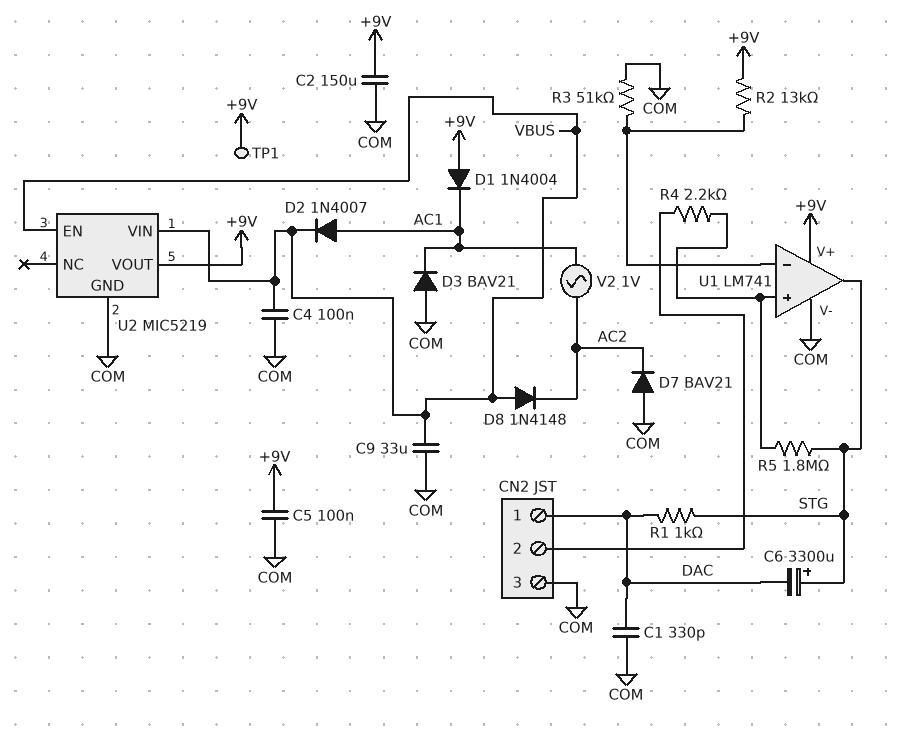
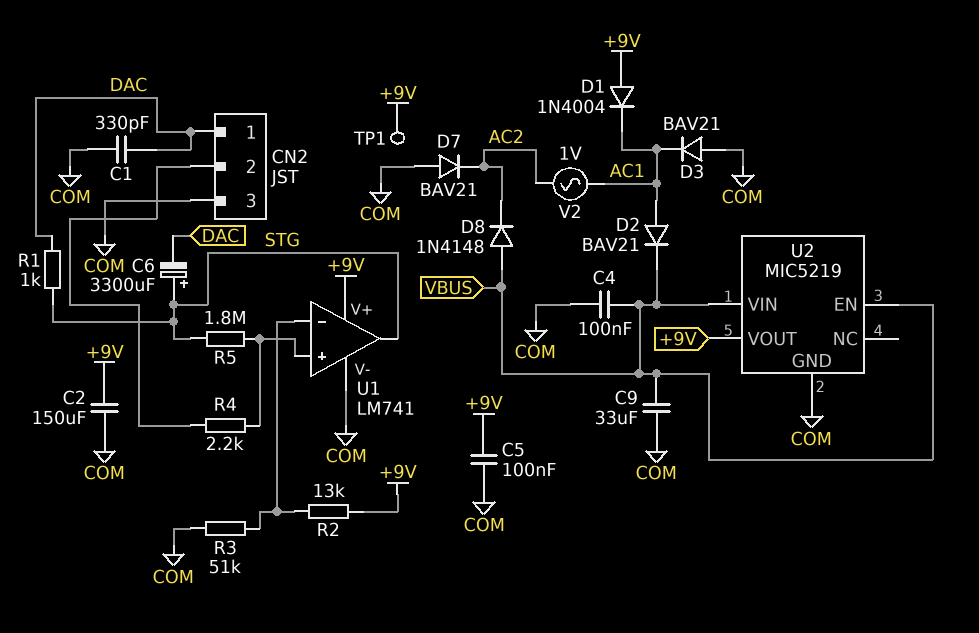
D2: diode 1N4007 (A AC1, K VBUS) -> diode BAV21 (A AC1, K VBUS)

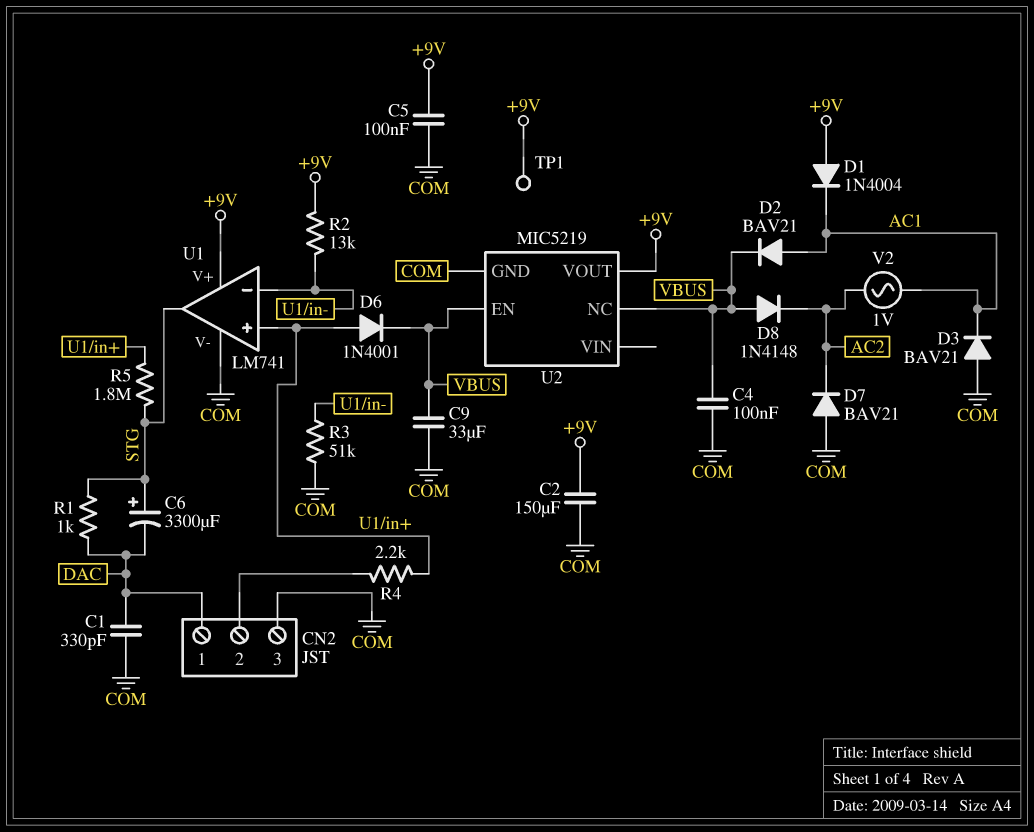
D6: none -> diode 1N4001 (A U1/in+, K VBUS)
U2 pin NC: none -> VBUS
U2 pin VIN: VBUS -> none

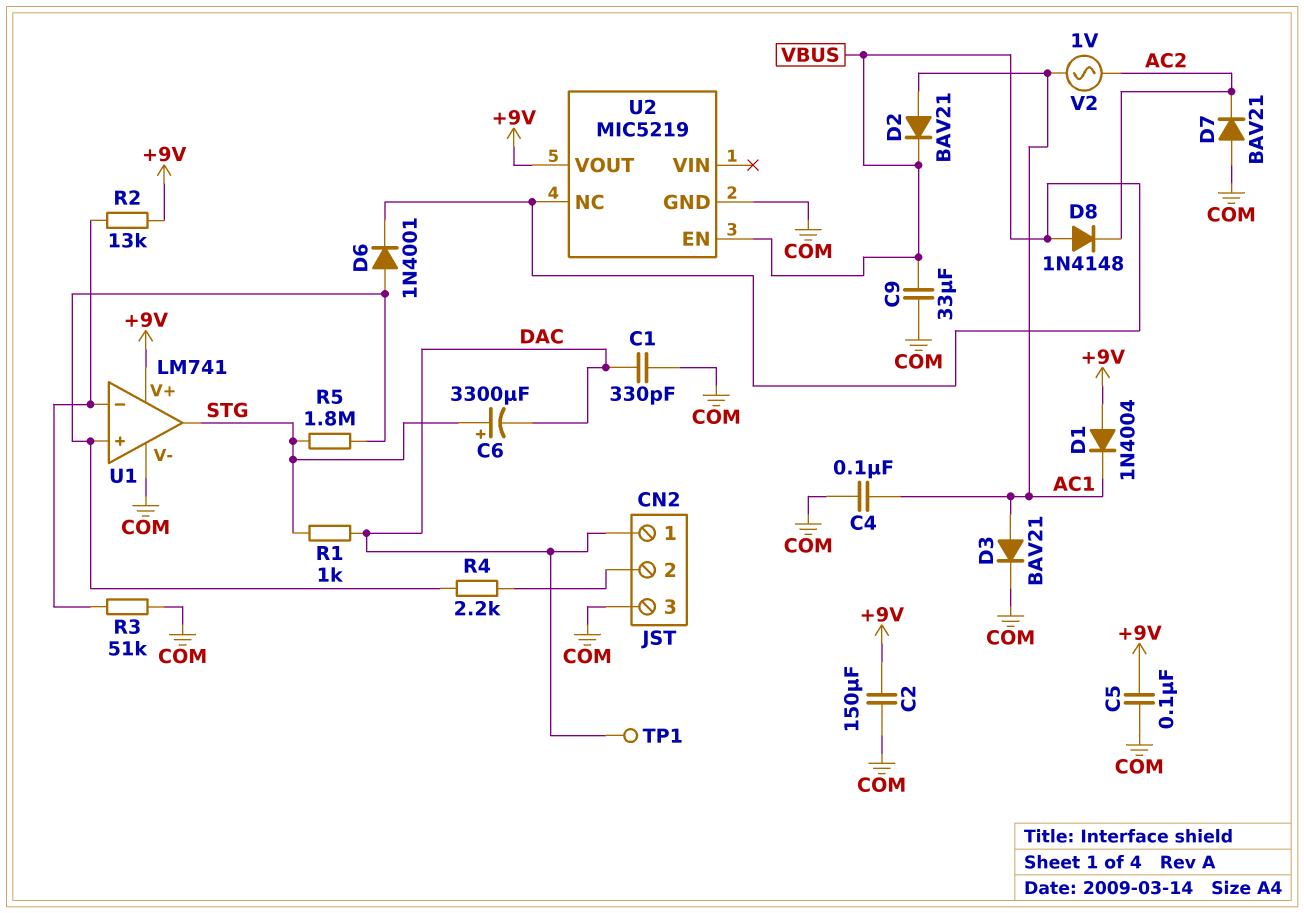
C4: 100nF (COM, VBUS) -> 100nF (AC1, COM)
D3: diode BAV21 (A COM, K AC1) -> diode BAV21 (A AC1, K COM)
TP1: test point (+9V) -> test point (DAC)

